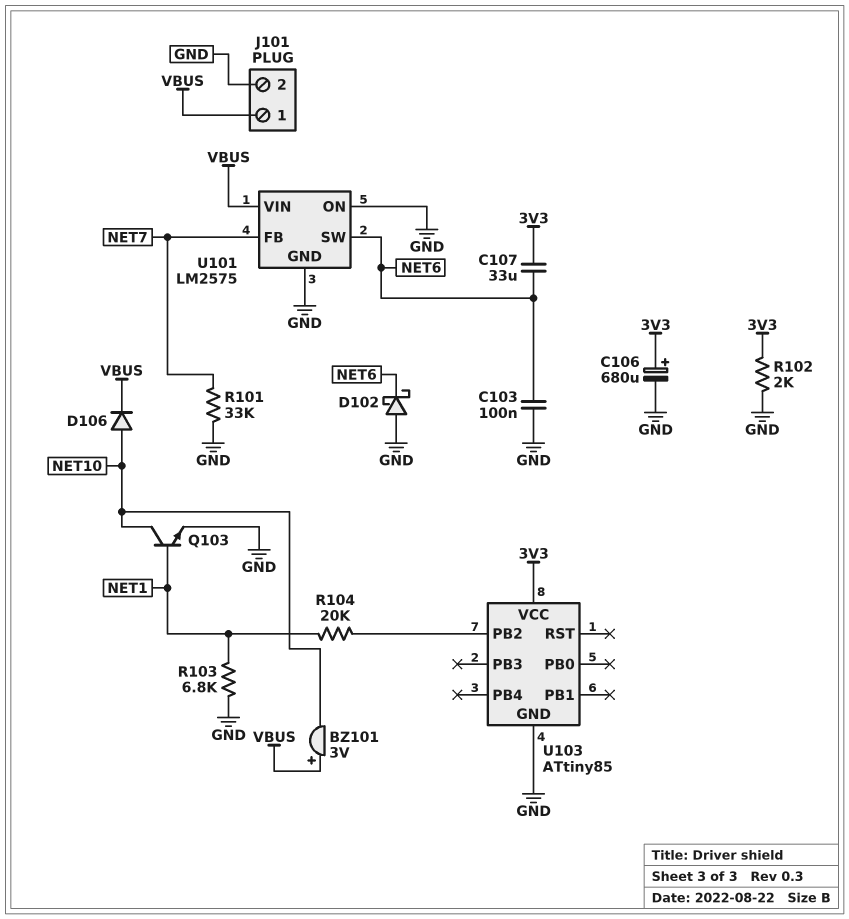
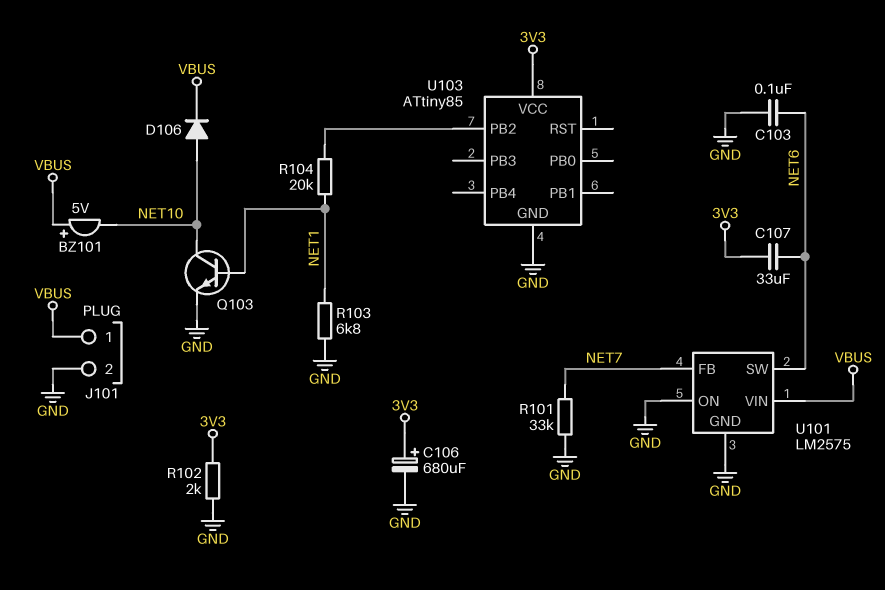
BZ101: buzzer 3V (plus VBUS, minus NET10) -> buzzer 5V (plus VBUS, minus NET10)
D102: schottky (A GND, K NET6) -> none

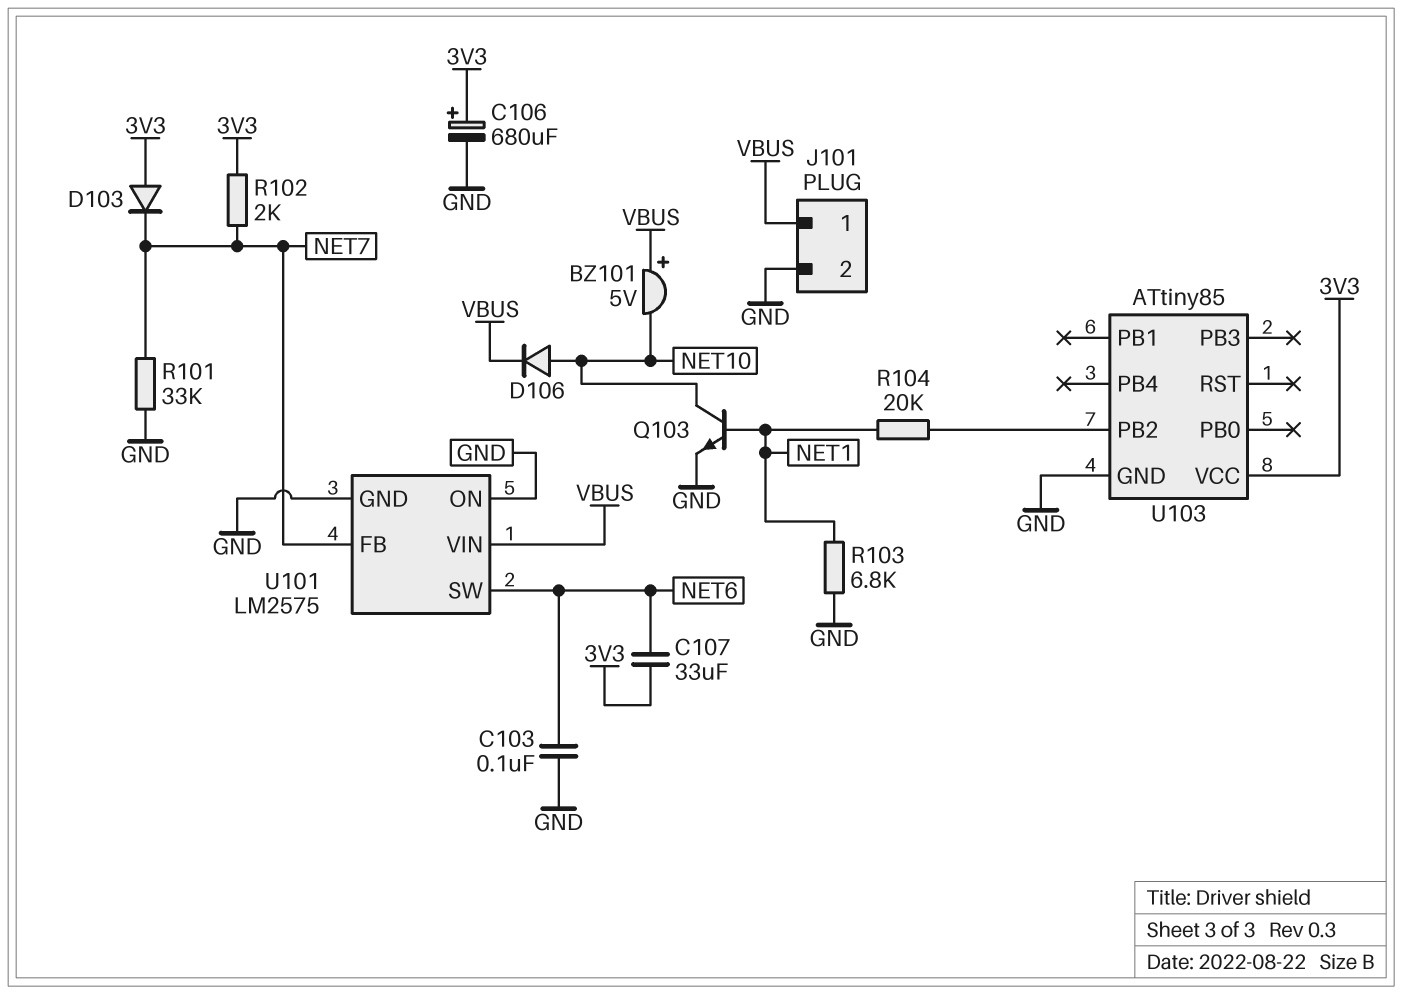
D103: none -> diode (A 3V3, K NET7)
R102: 2k (3V3, GND) -> 2k (3V3, NET7)

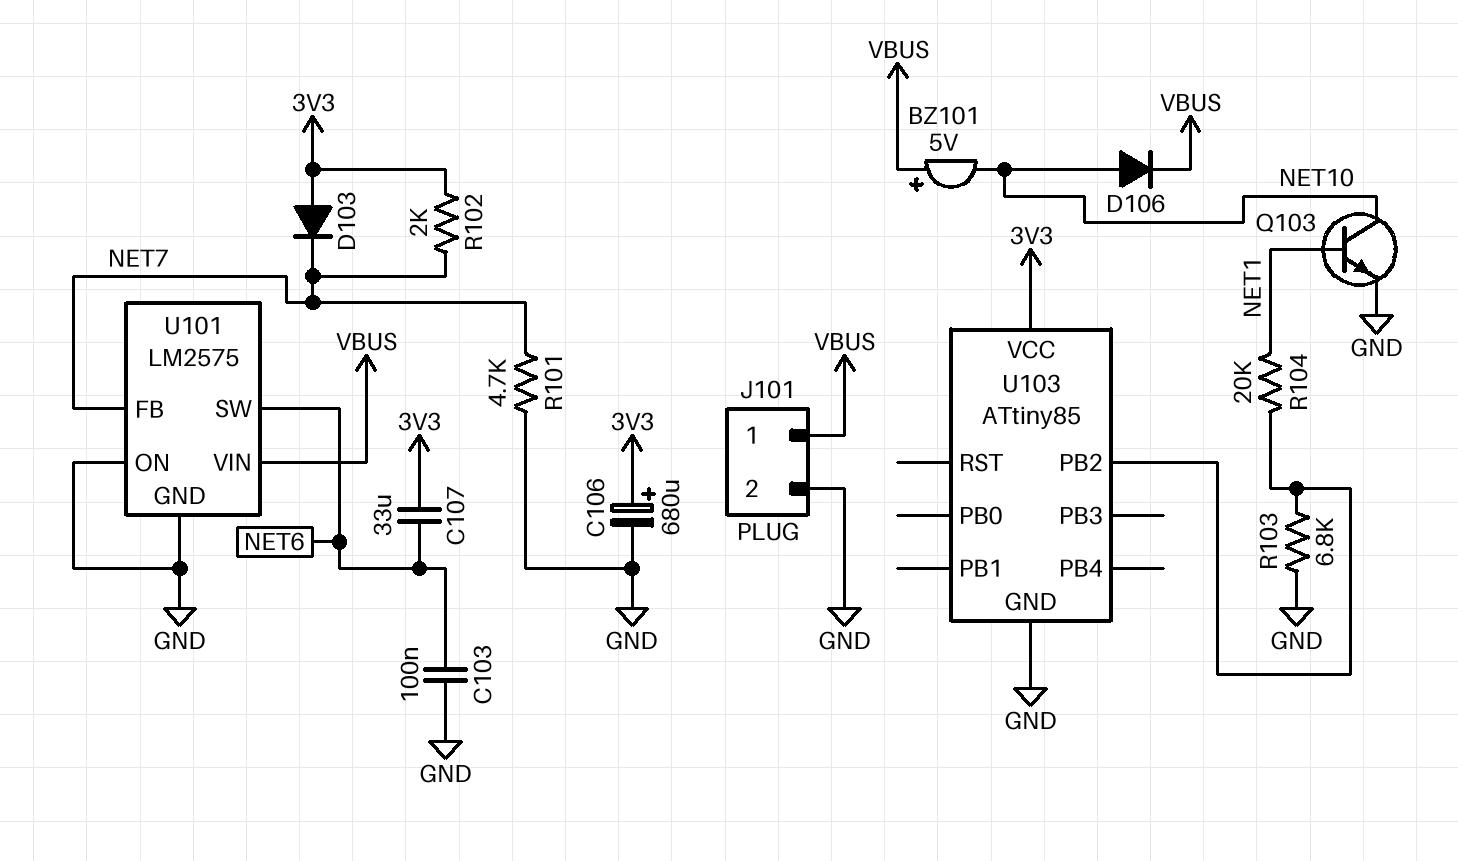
R101: 33k (GND, NET7) -> 4.7k (GND, NET7)
R103: 6.8k (GND, NET1) -> 6.8k (GND, U103/PB2)

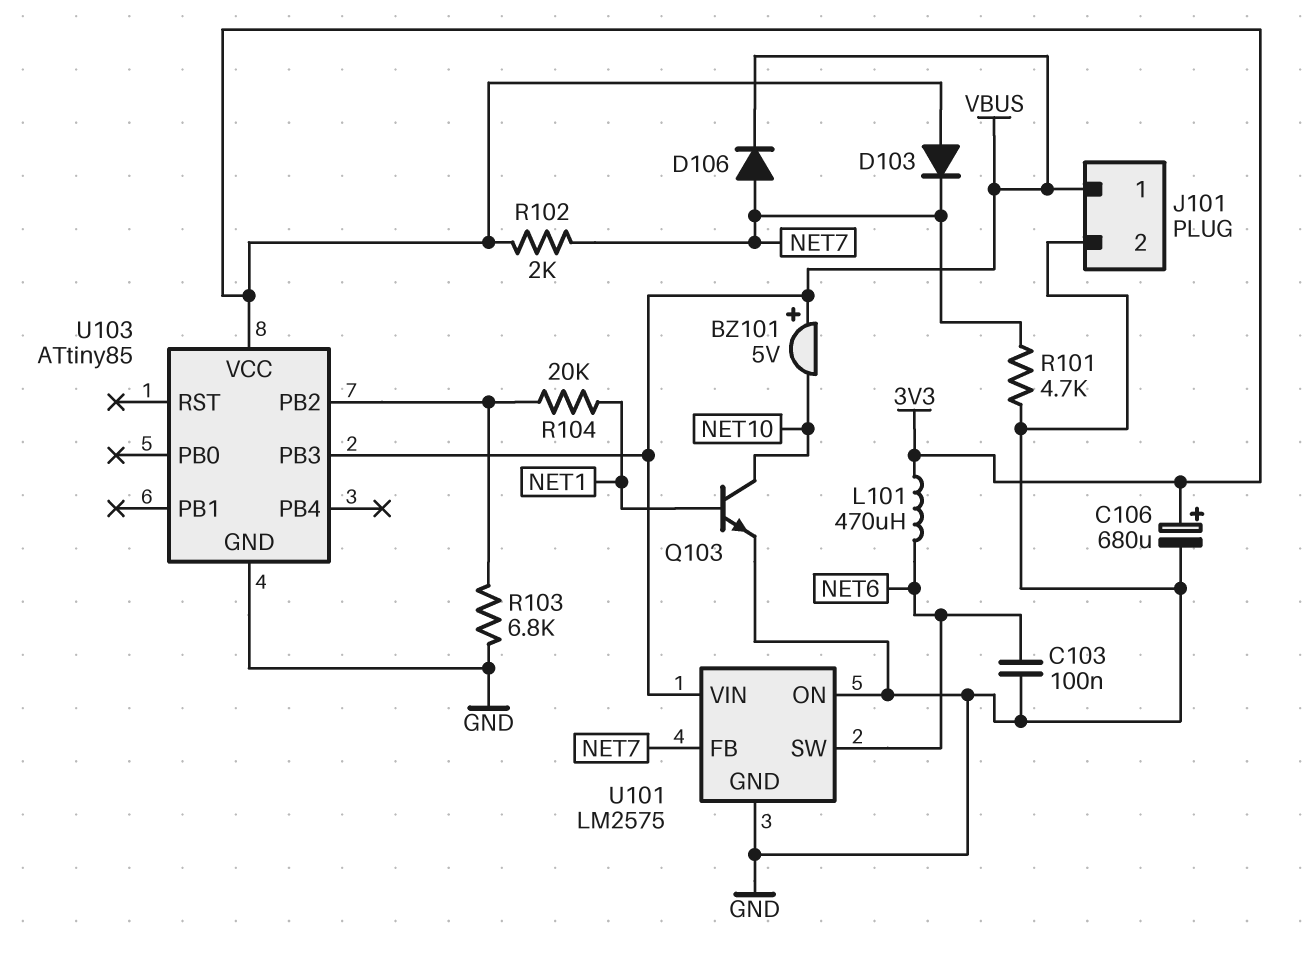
C107: 33uF (3V3, NET6) -> none
D106: diode (A NET10, K VBUS) -> diode (A NET7, K VBUS)
L101: none -> 470uH (3V3, NET6)
U103 pin PB3: none -> VBUS

